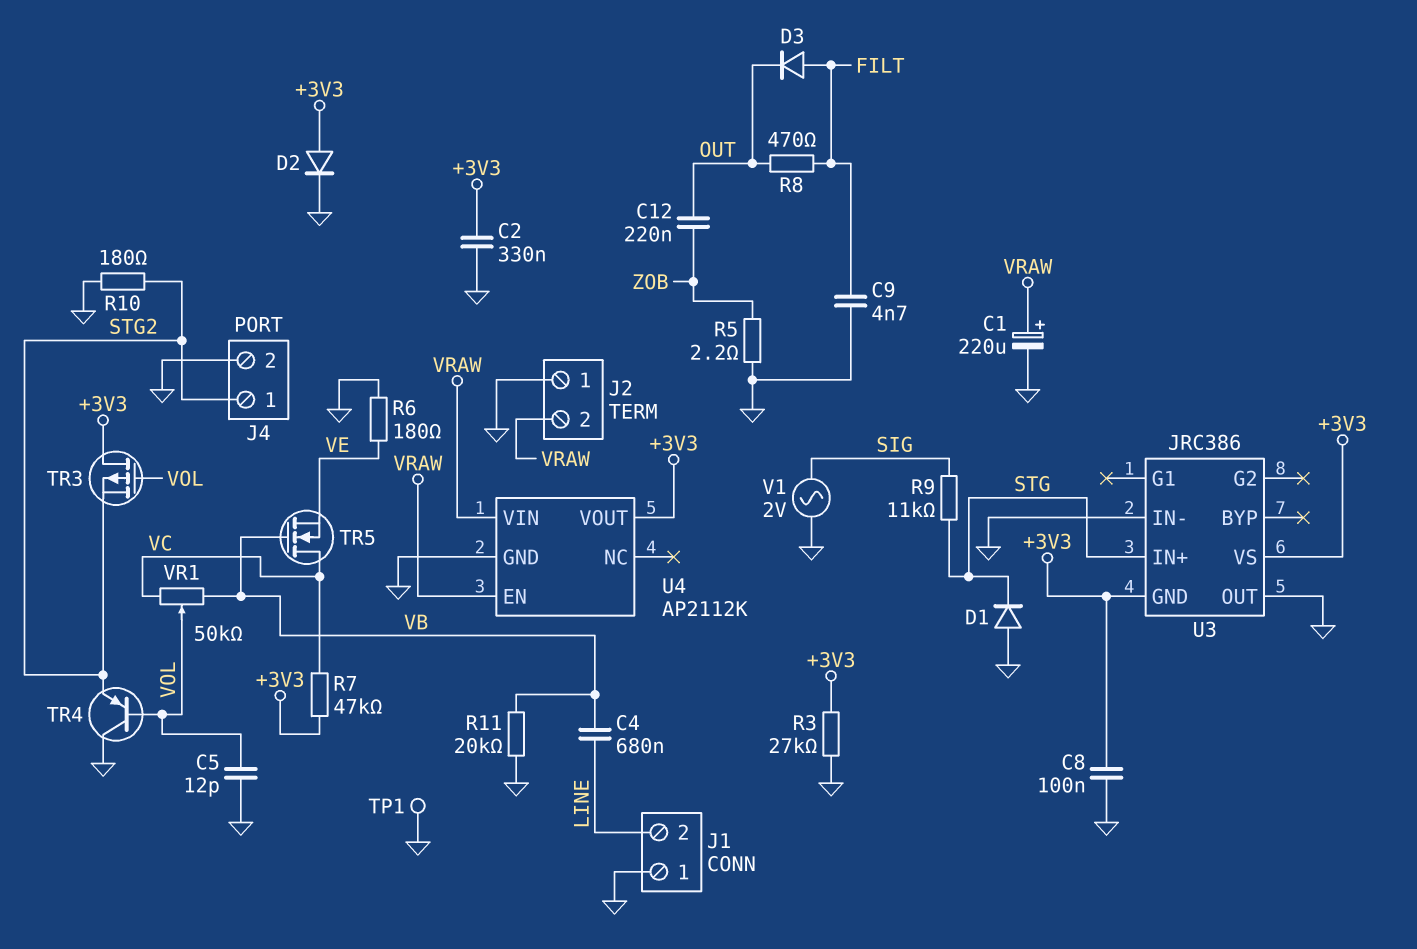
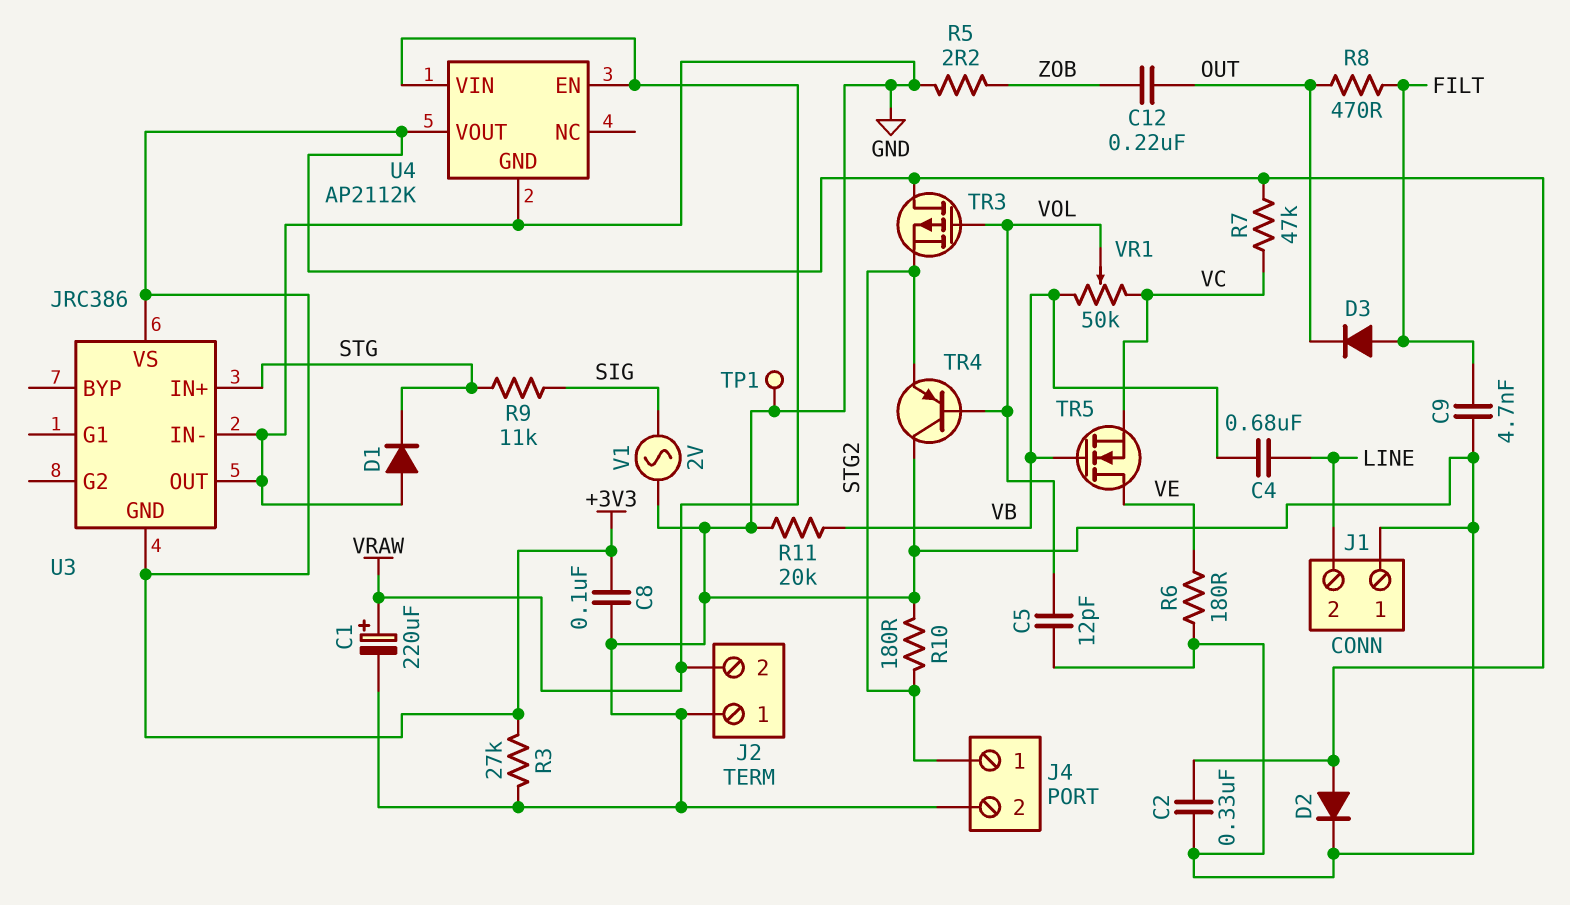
TR5: NMOS (G VB, D VC, S VE) -> NMOS (G VB, D VE, S VC)

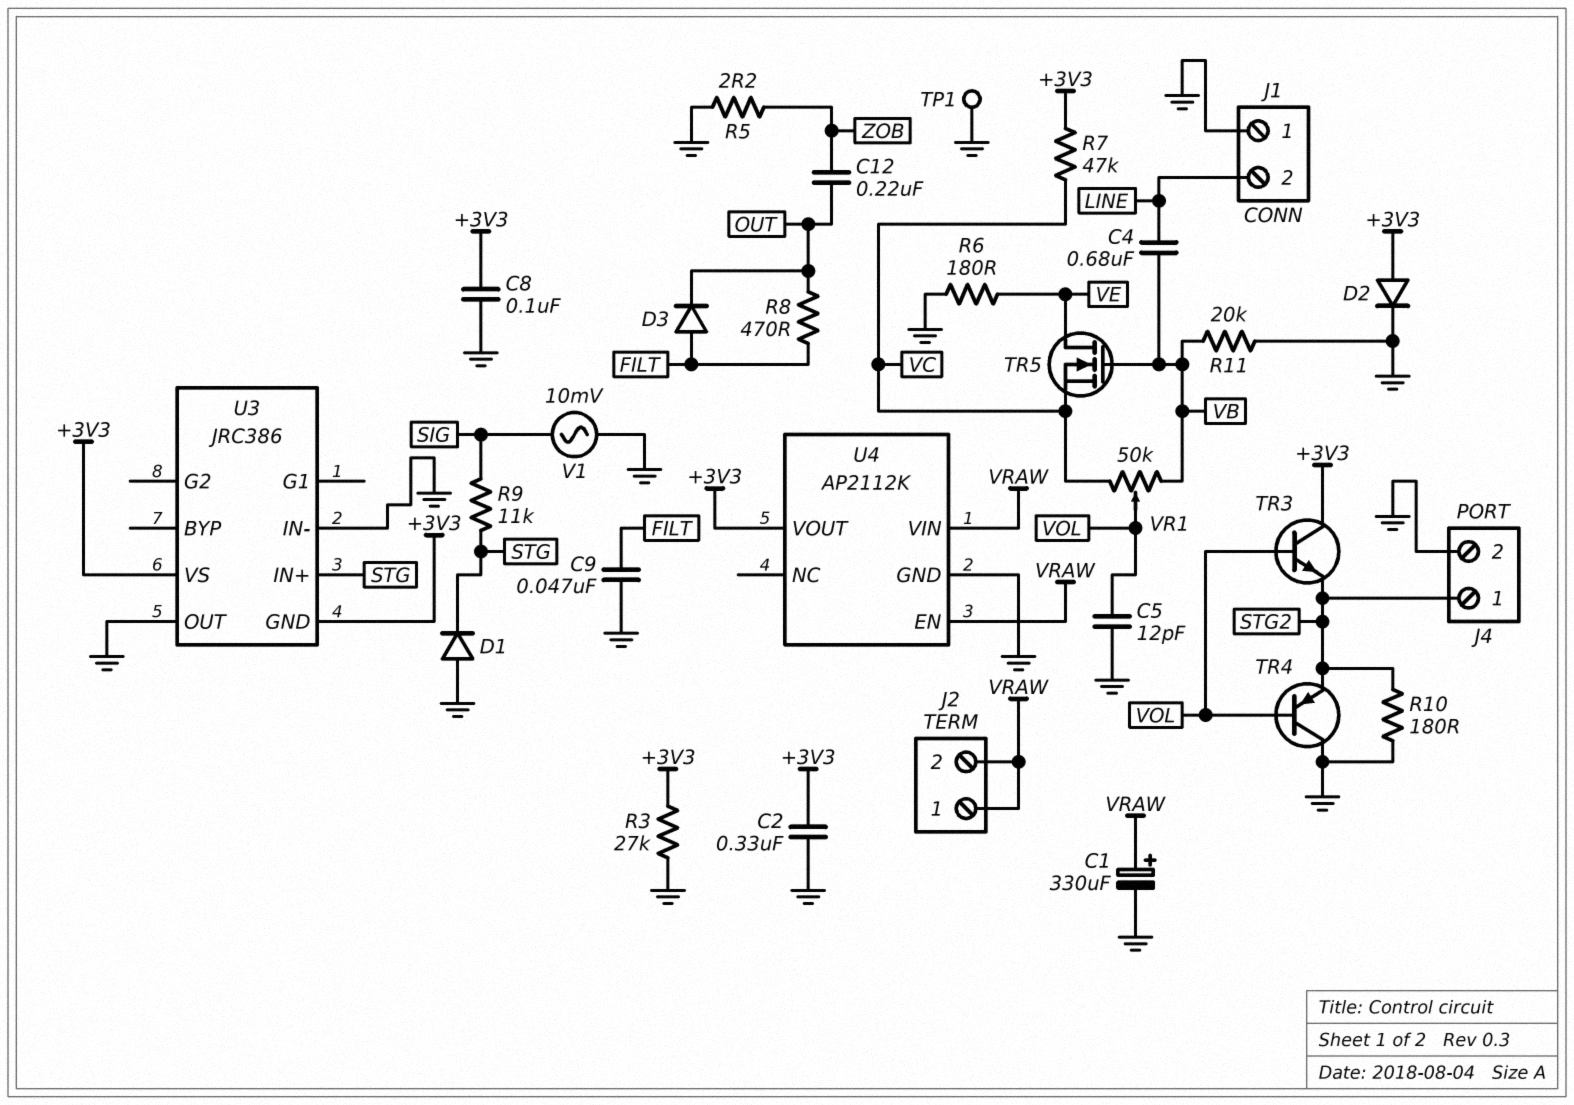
C1: 220uF (plus VRAW, minus GND) -> 330uF (plus VRAW, minus GND)
C9: 4.7nF (FILT, GND) -> 47nF (FILT, GND)
J2 pin 1: GND -> VRAW
TR3: PMOS (G VOL, D +3V3, S STG2) -> NPN (B VOL, C +3V3, E STG2)
V1: AC 2V (GND, SIG) -> AC 10mV (GND, SIG)

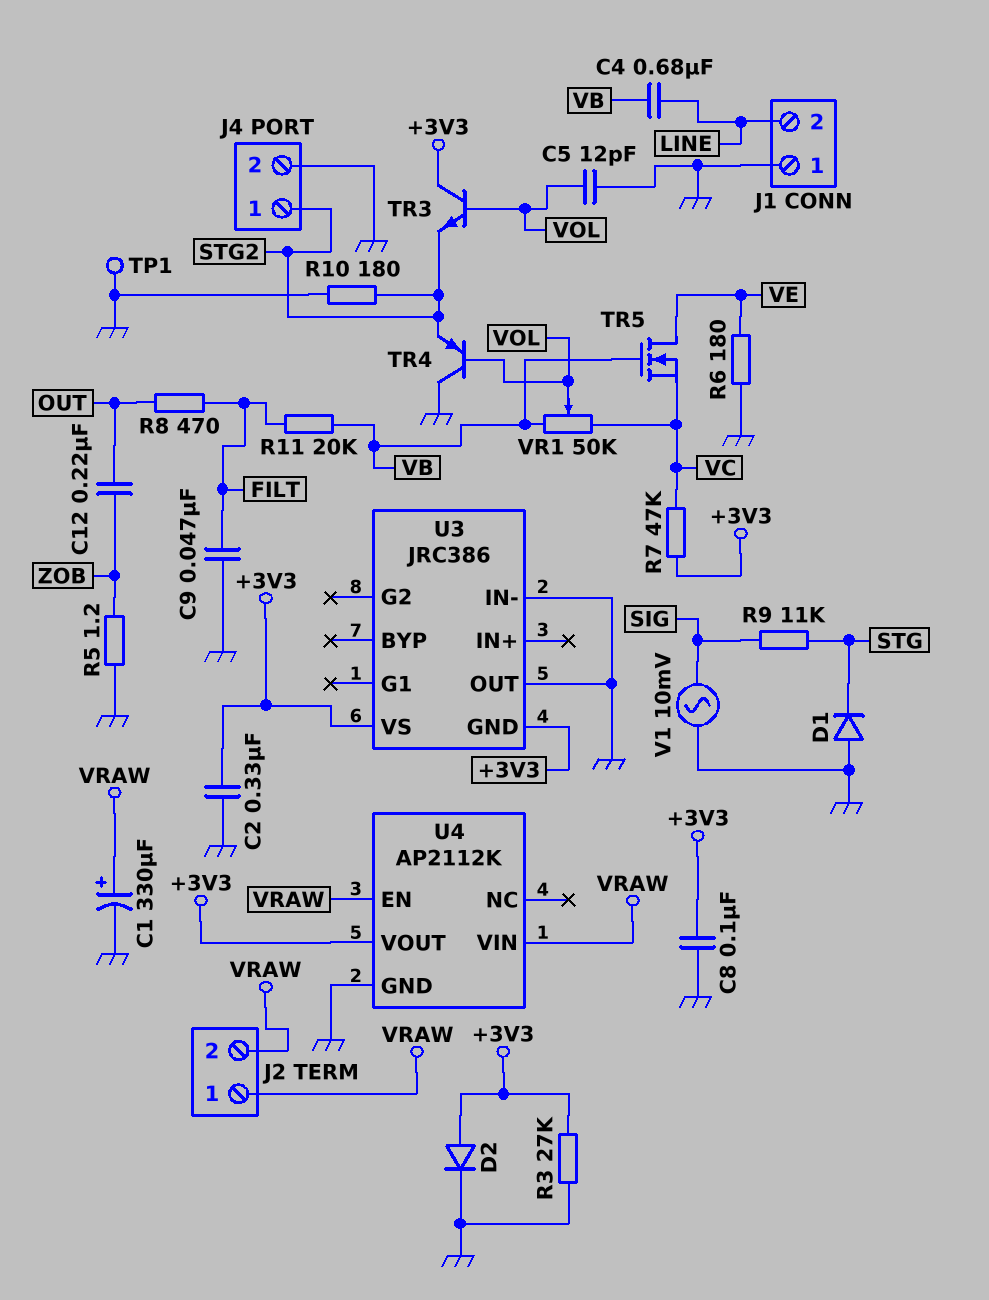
D3: diode (A FILT, K OUT) -> none
R5: 2.2 (GND, ZOB) -> 1.2 (GND, ZOB)
R11: 20k (GND, VB) -> 20k (FILT, VB)
U3 pin IN+: STG -> none

